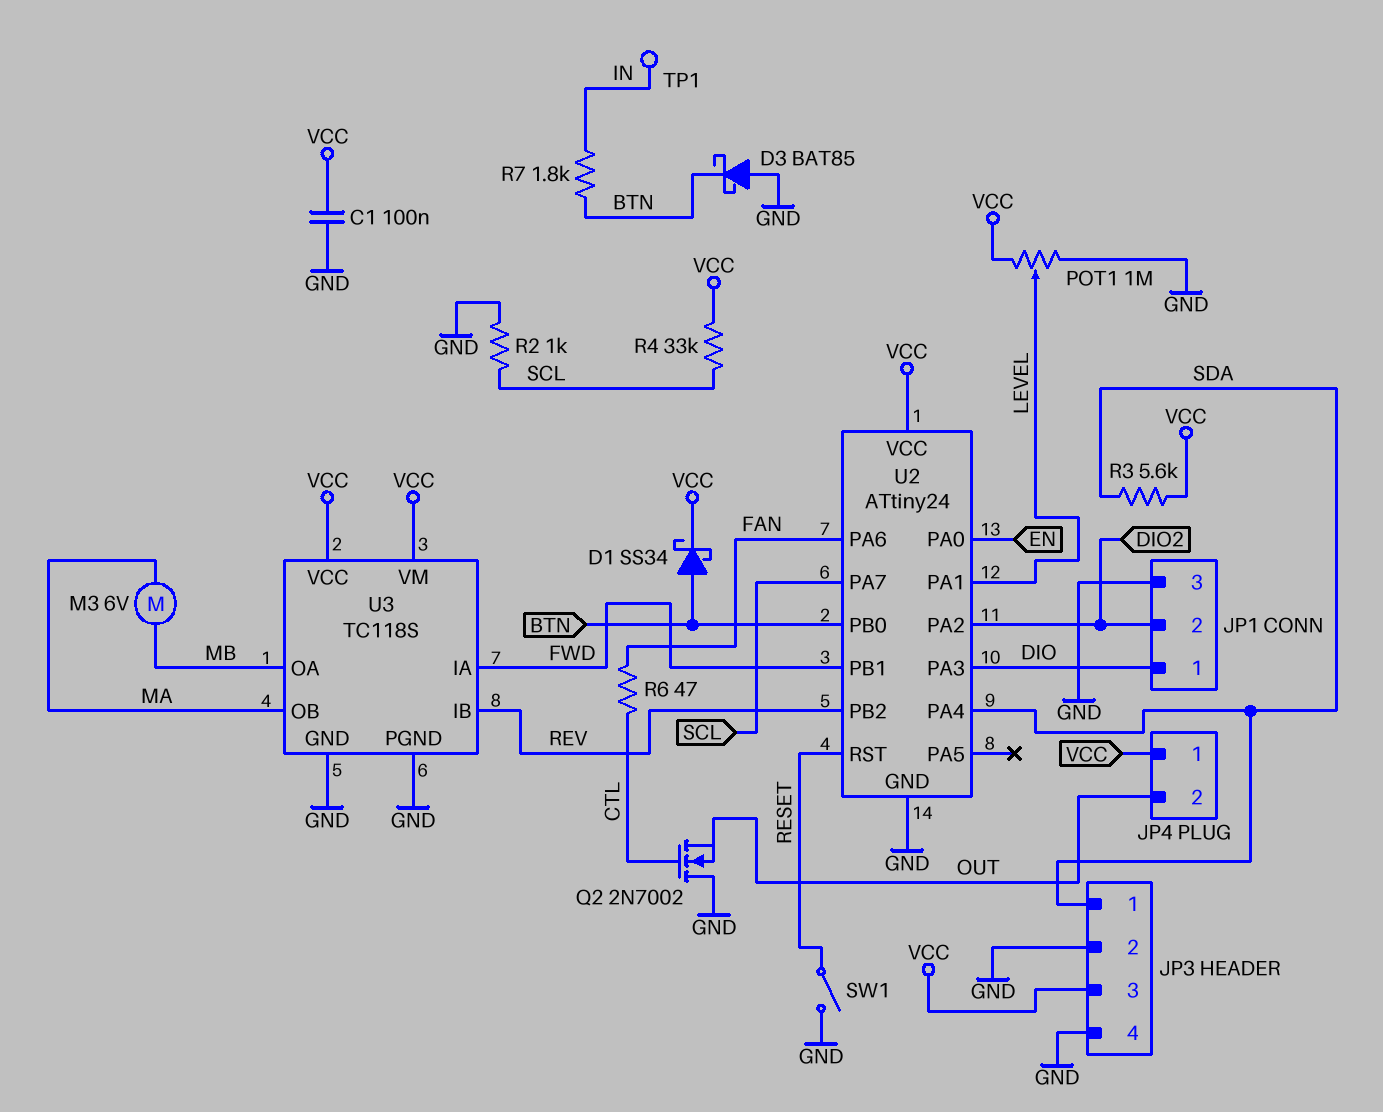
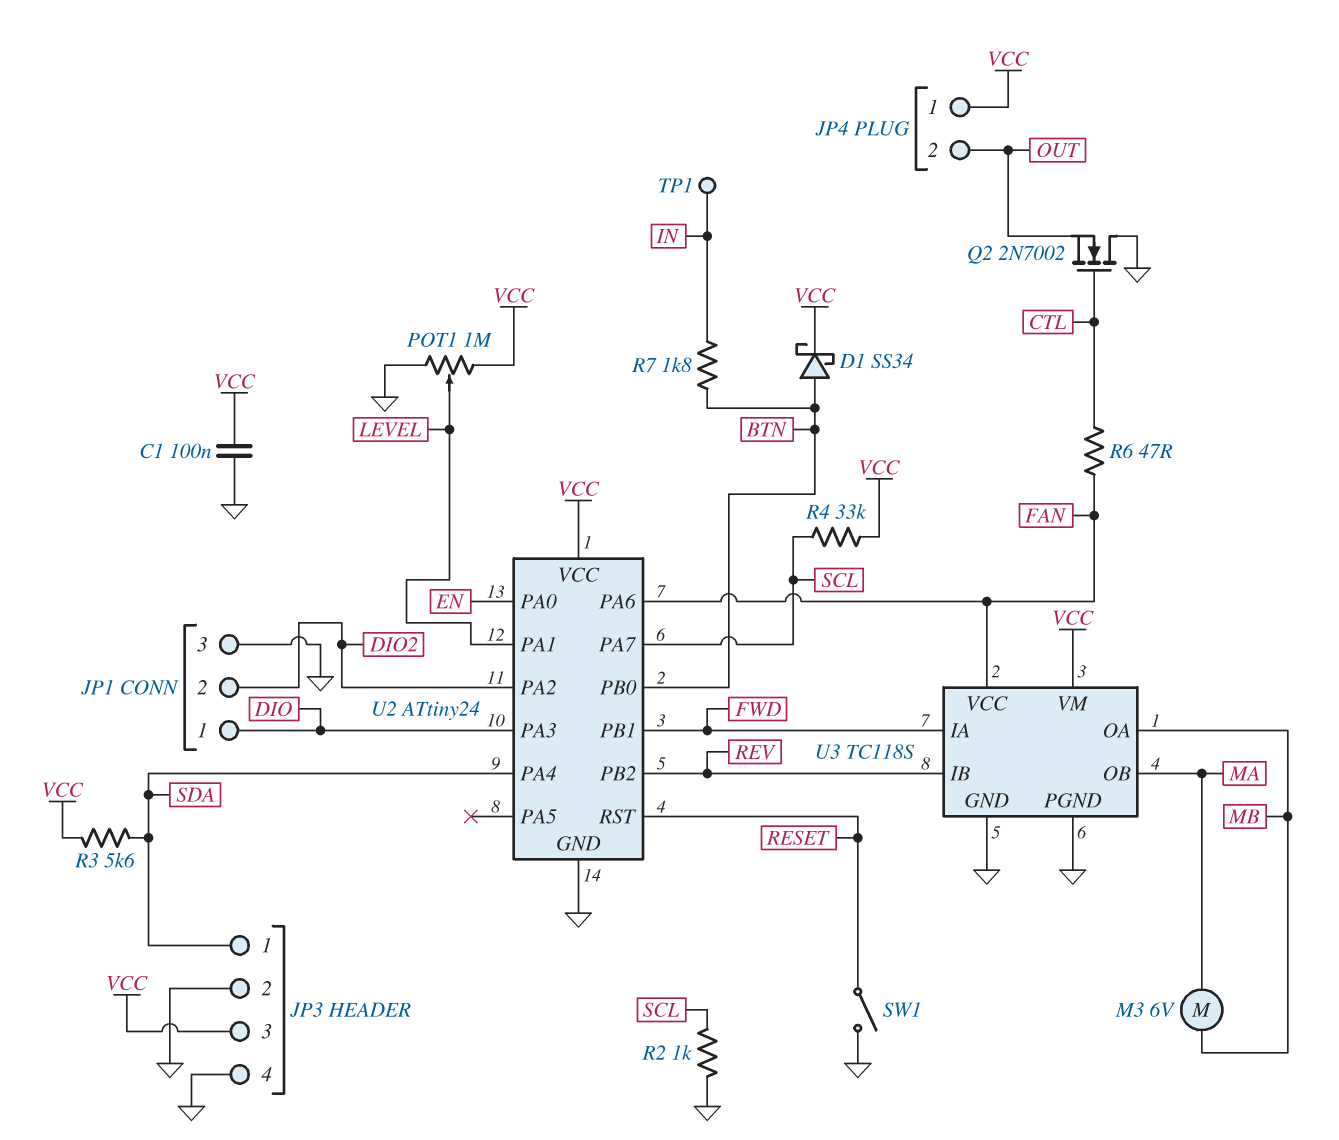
D3: schottky BAT85 (A GND, K BTN) -> none
U3 pin VCC: VCC -> FAN

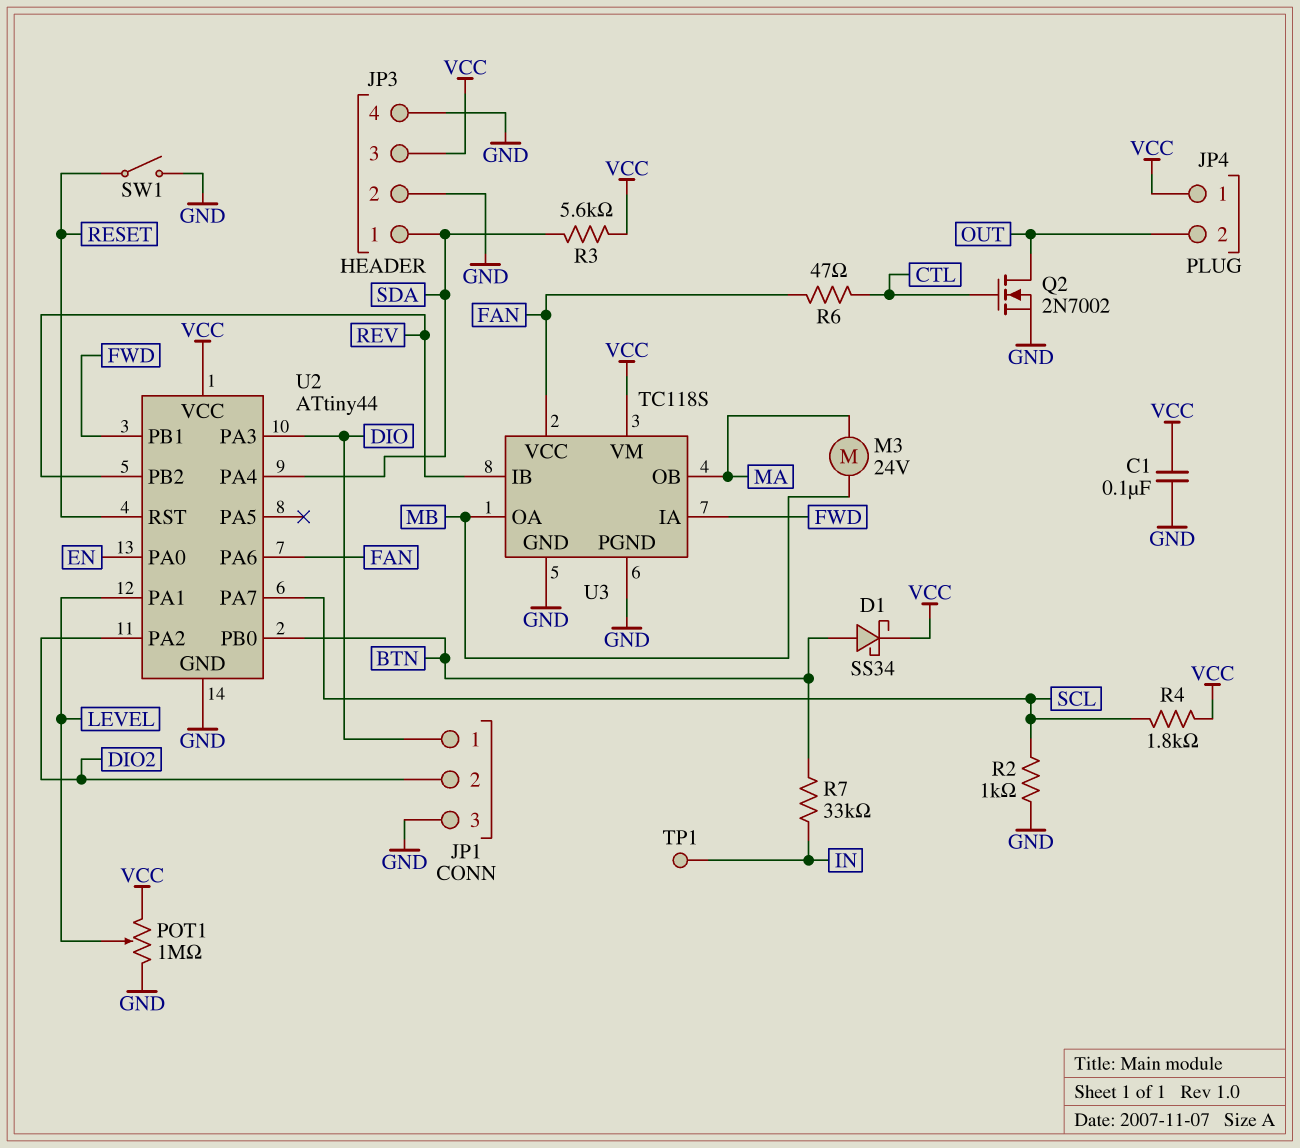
M3: motor 6V (MA, MB) -> motor 24V (MA, MB)
Q2: NMOS 2N7002 (G CTL, D GND, S OUT) -> NMOS 2N7002 (G CTL, D OUT, S GND)
R4: 33k (SCL, VCC) -> 1.8k (SCL, VCC)
R7: 1.8k (BTN, IN) -> 33k (BTN, IN)
U2: ATtiny24 -> ATtiny44

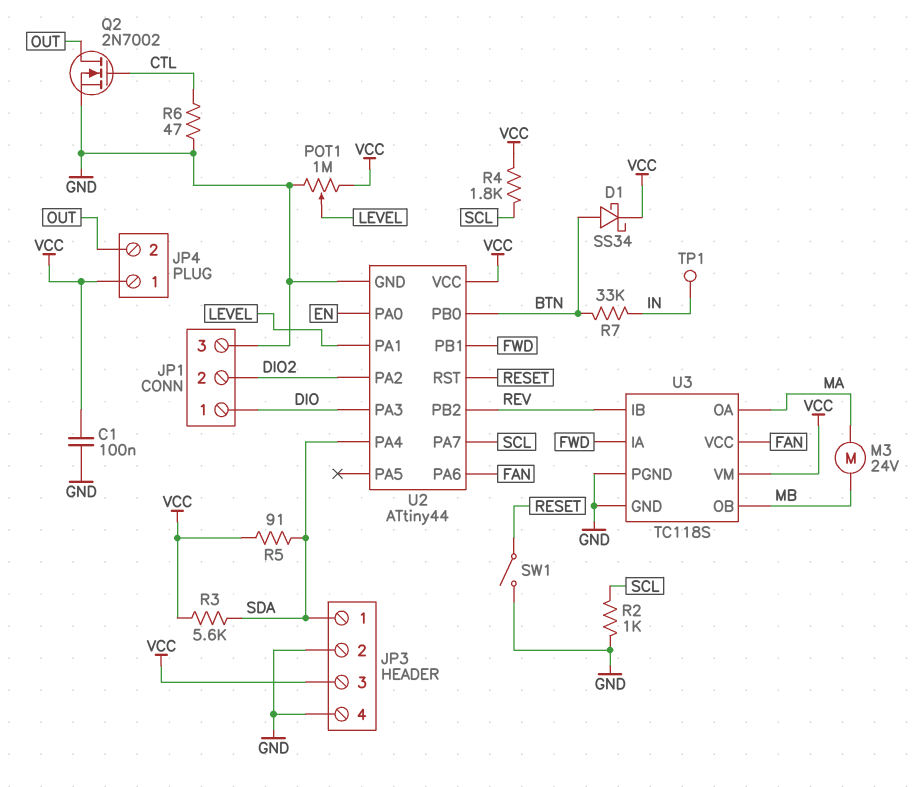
R5: none -> 91 (SDA, VCC)
R6: 47 (CTL, FAN) -> 47 (CTL, GND)
U3 pin OA: MB -> MA
U3 pin OB: MA -> MB

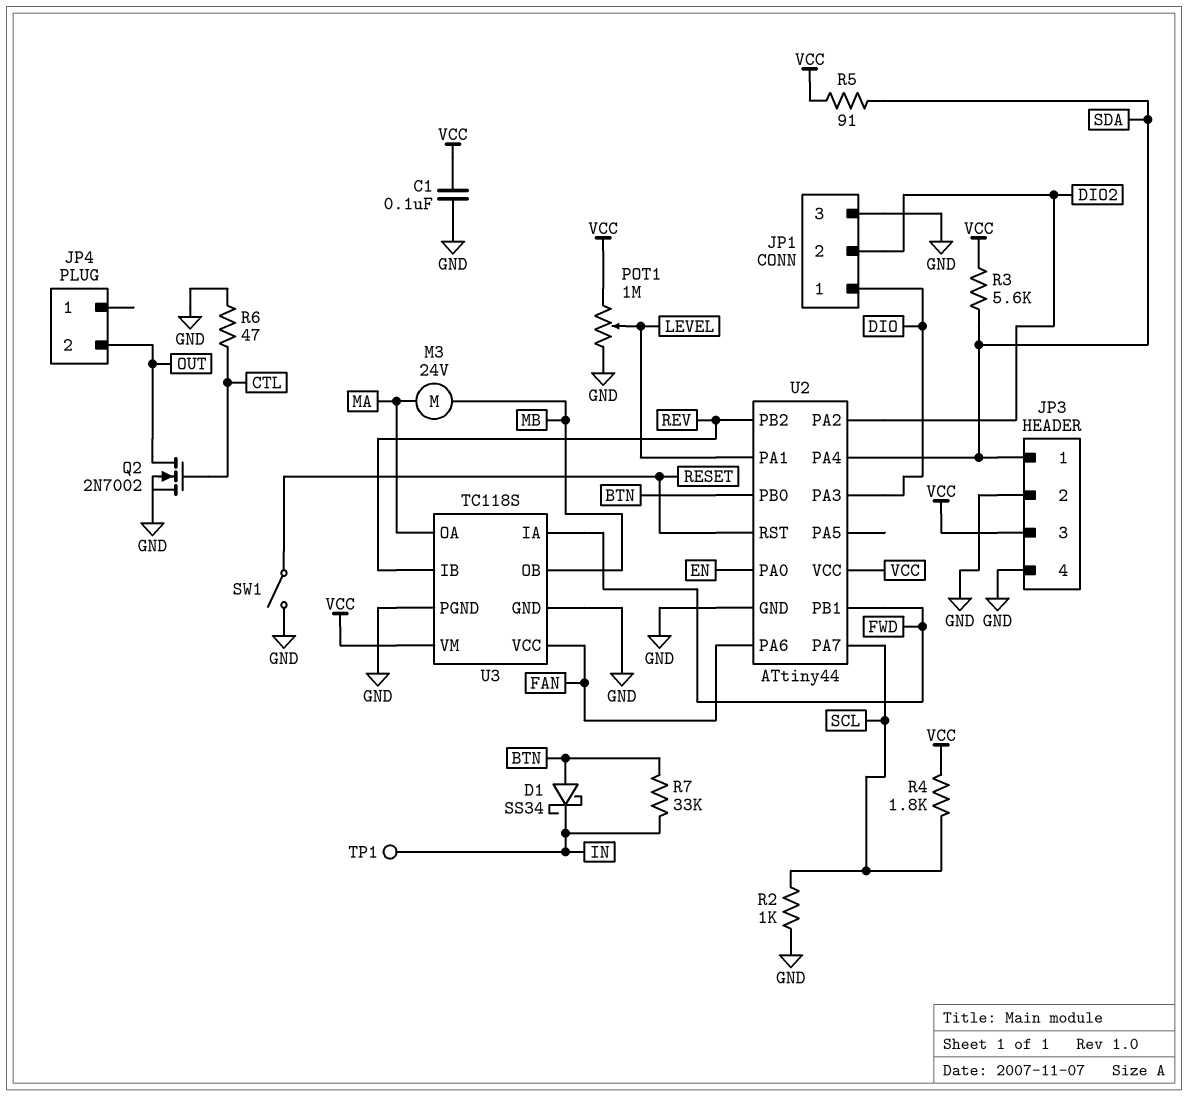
D1: schottky SS34 (A BTN, K VCC) -> schottky SS34 (A BTN, K IN)
JP4 pin 1: VCC -> none

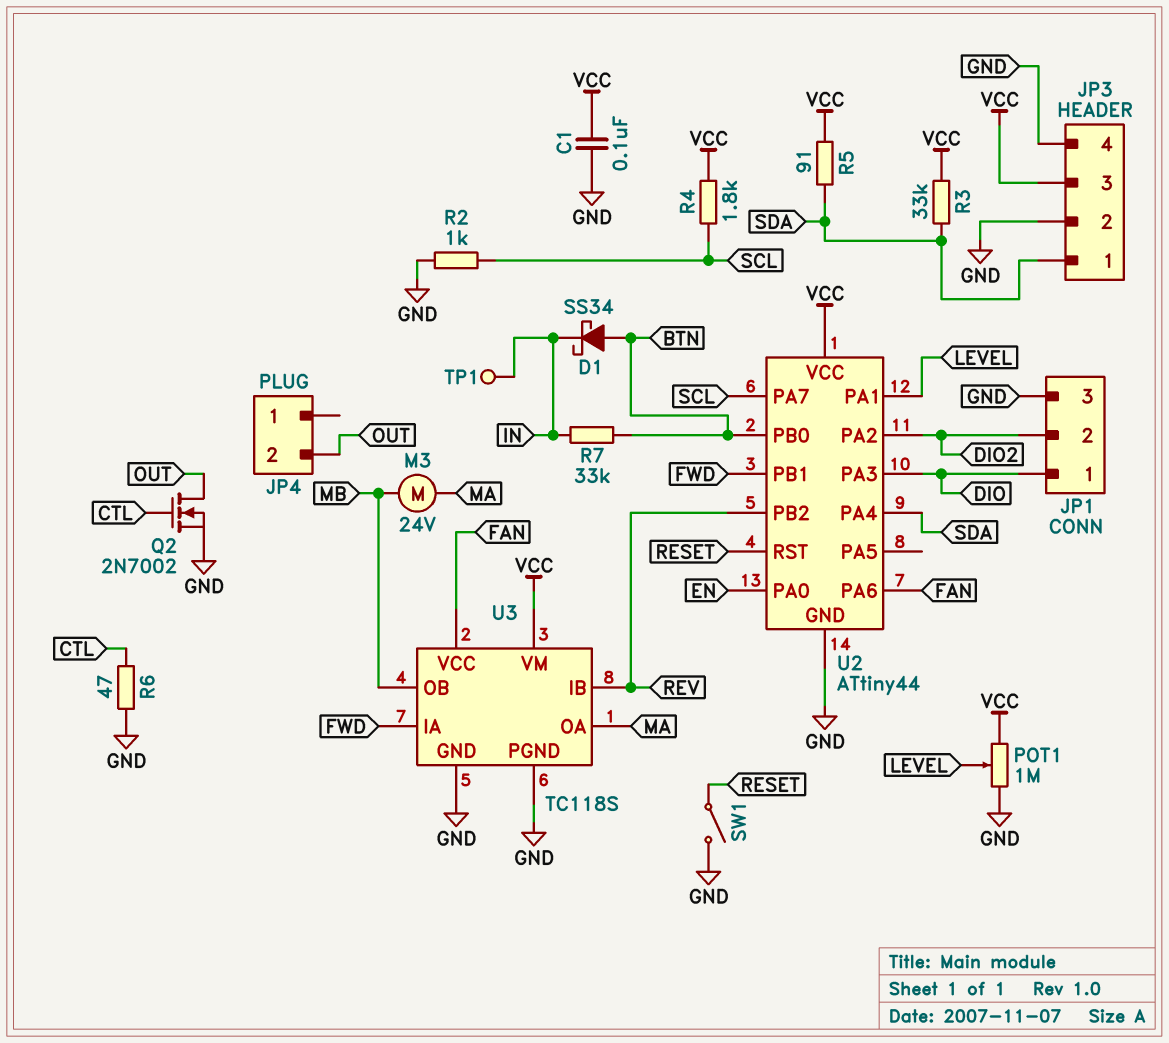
R3: 5.6k (SDA, VCC) -> 33k (SDA, VCC)

